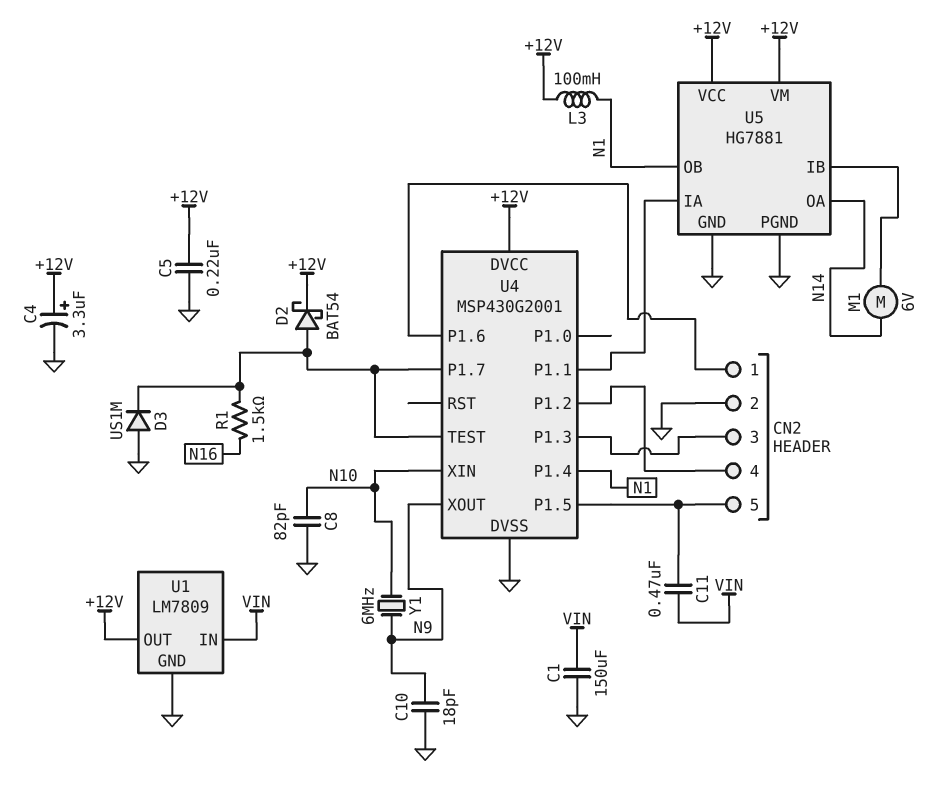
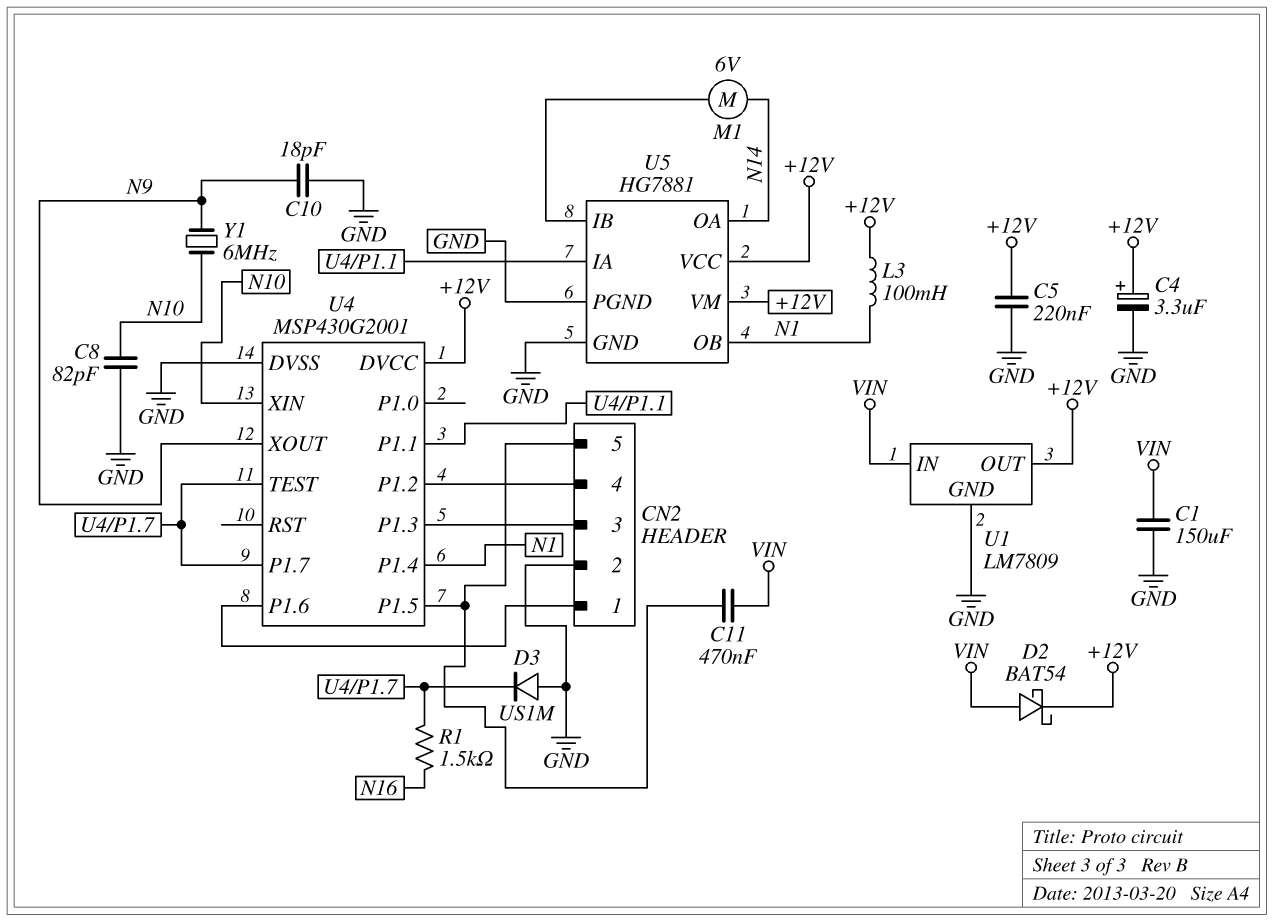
D2: schottky BAT54 (A U4/P1.7, K +12V) -> schottky BAT54 (A VIN, K +12V)

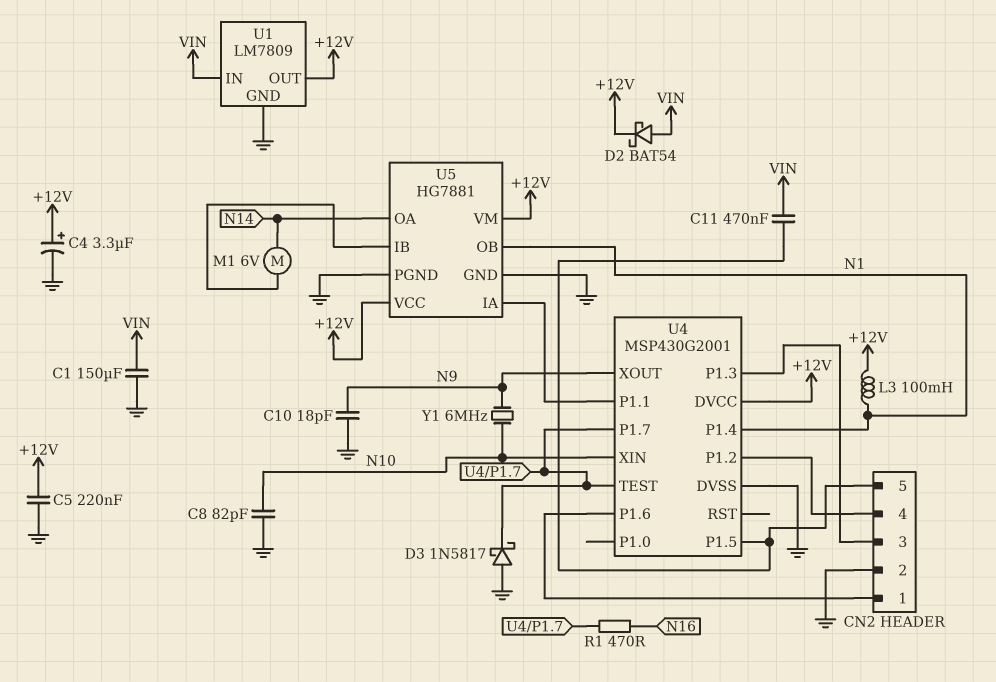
D3: diode US1M (A GND, K U4/P1.7) -> schottky 1N5817 (A GND, K U4/P1.7)
R1: 1.5k (N16, U4/P1.7) -> 470 (N16, U4/P1.7)

